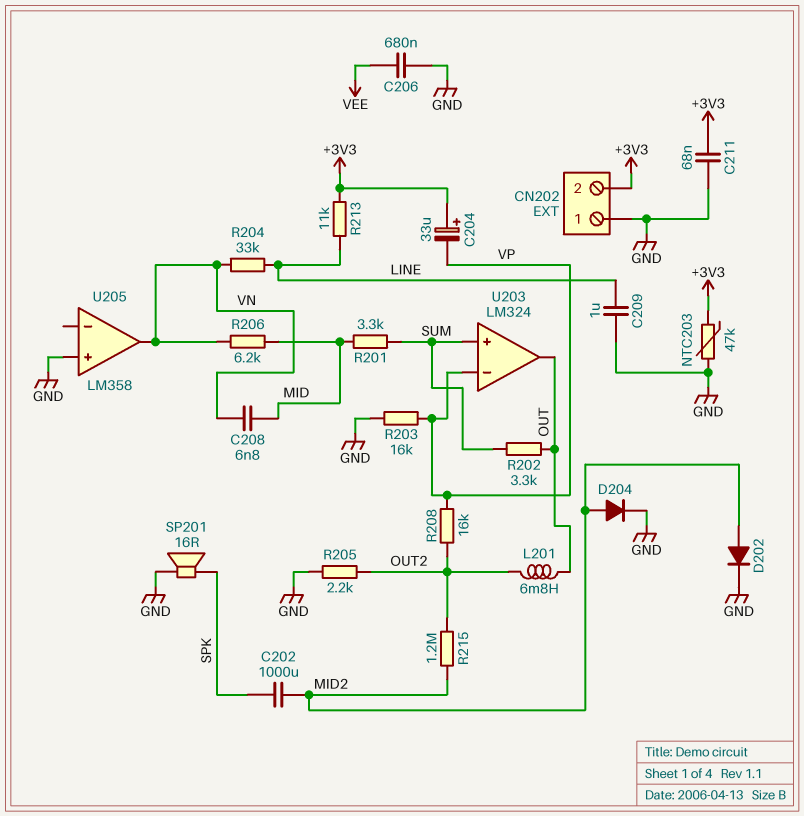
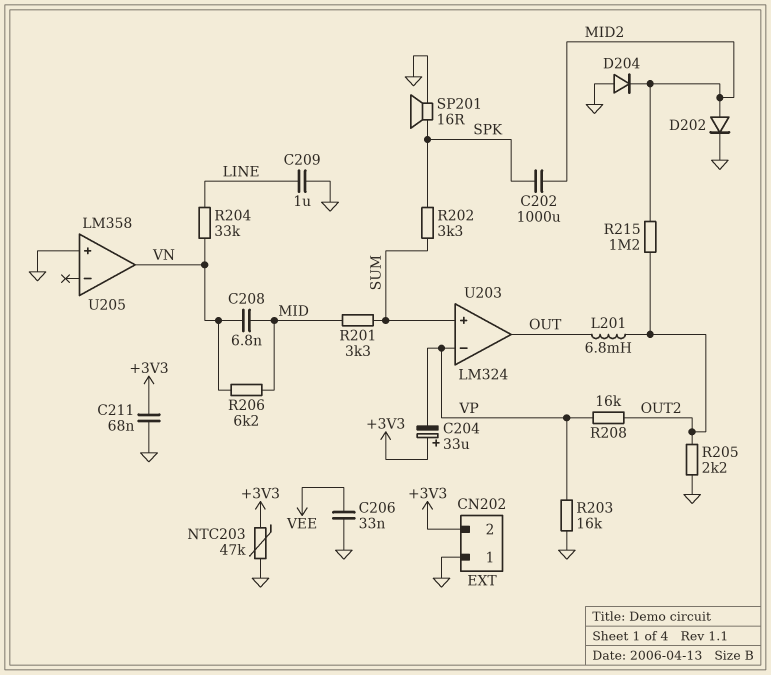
C206: 680nF (GND, VEE) -> 33nF (GND, VEE)
D204: diode (A MID2, K GND) -> diode (A GND, K MID2)
R202: 3.3k (OUT, SUM) -> 3.3k (SPK, SUM)
R213: 11k (+3V3, LINE) -> none

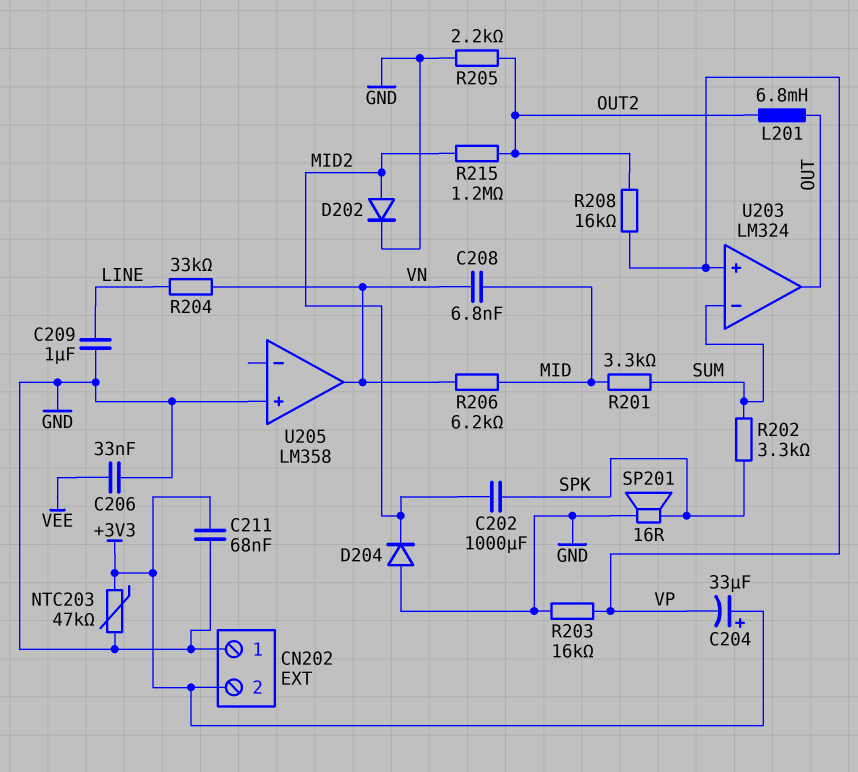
U203 pin in+: SUM -> VP
U203 pin in-: VP -> SUM

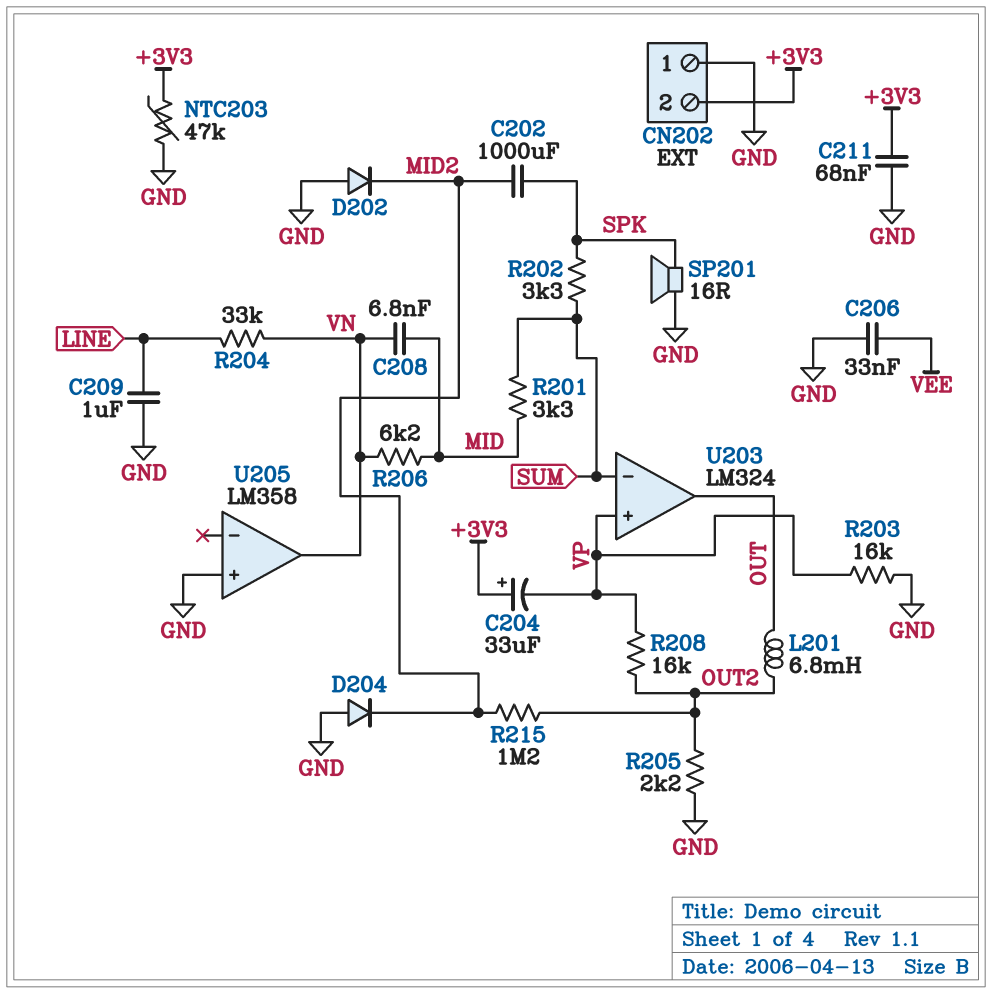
D202: diode (A MID2, K GND) -> diode (A GND, K MID2)

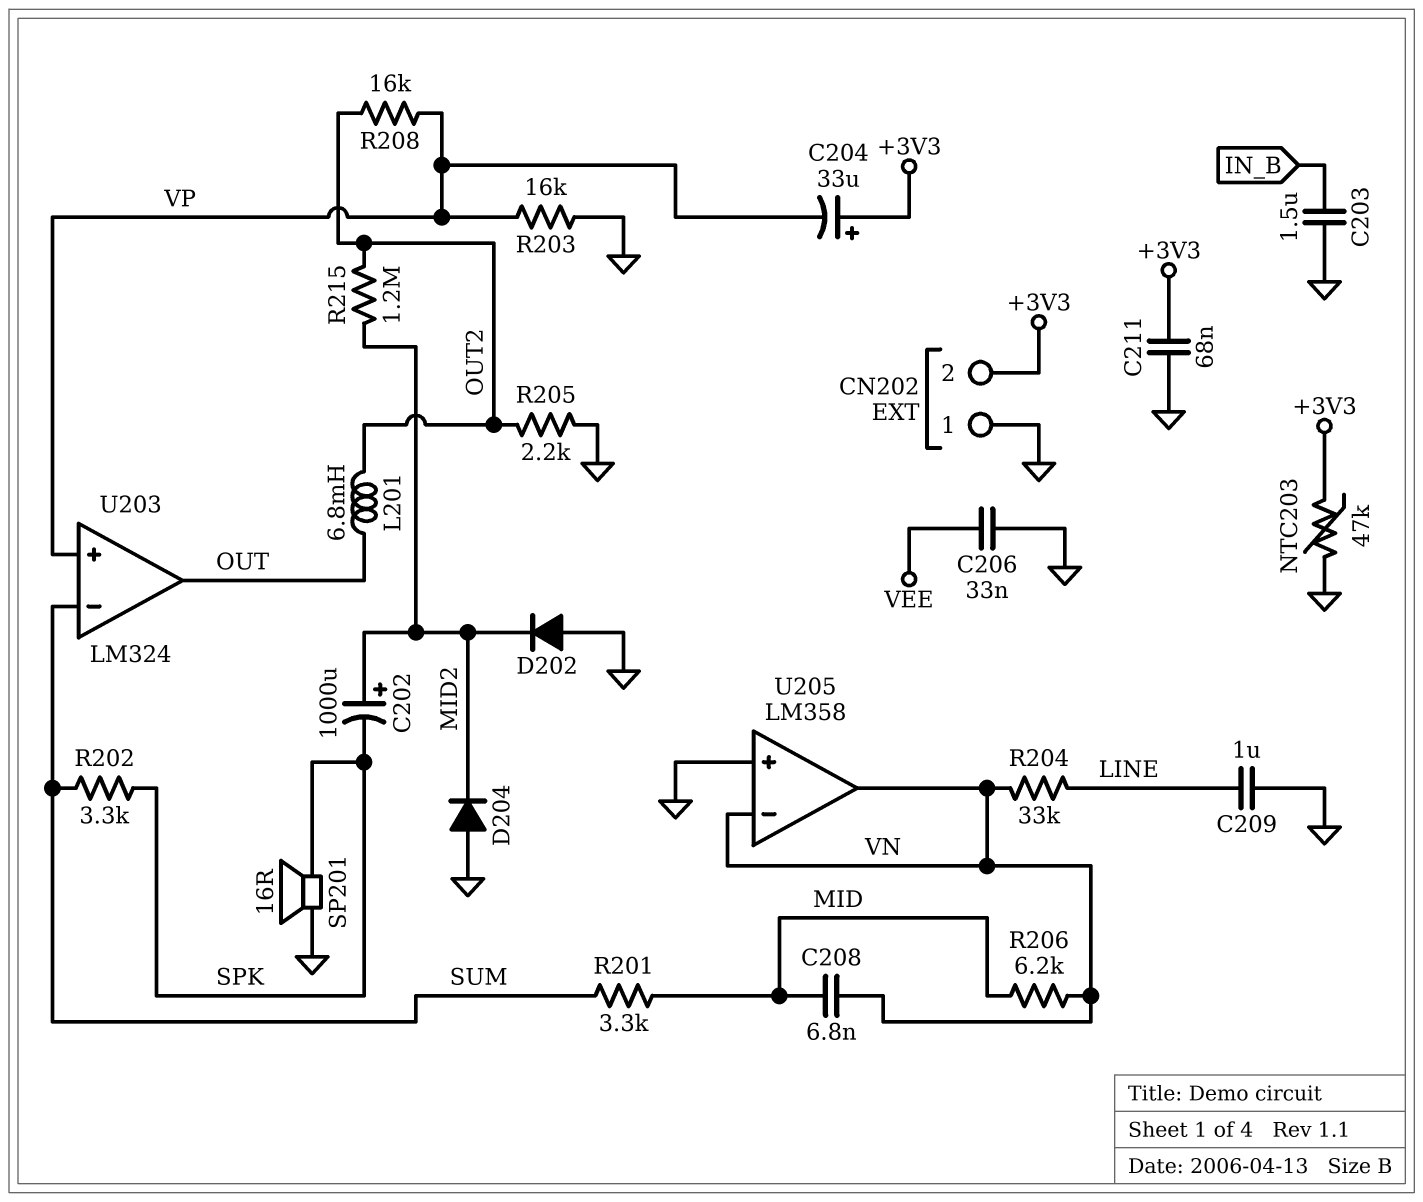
C202: 1000uF (MID2, SPK) -> 1000uF (plus MID2, minus SPK)
C203: none -> 1.5uF (GND, IN_B)
U205 pin in-: none -> VN

